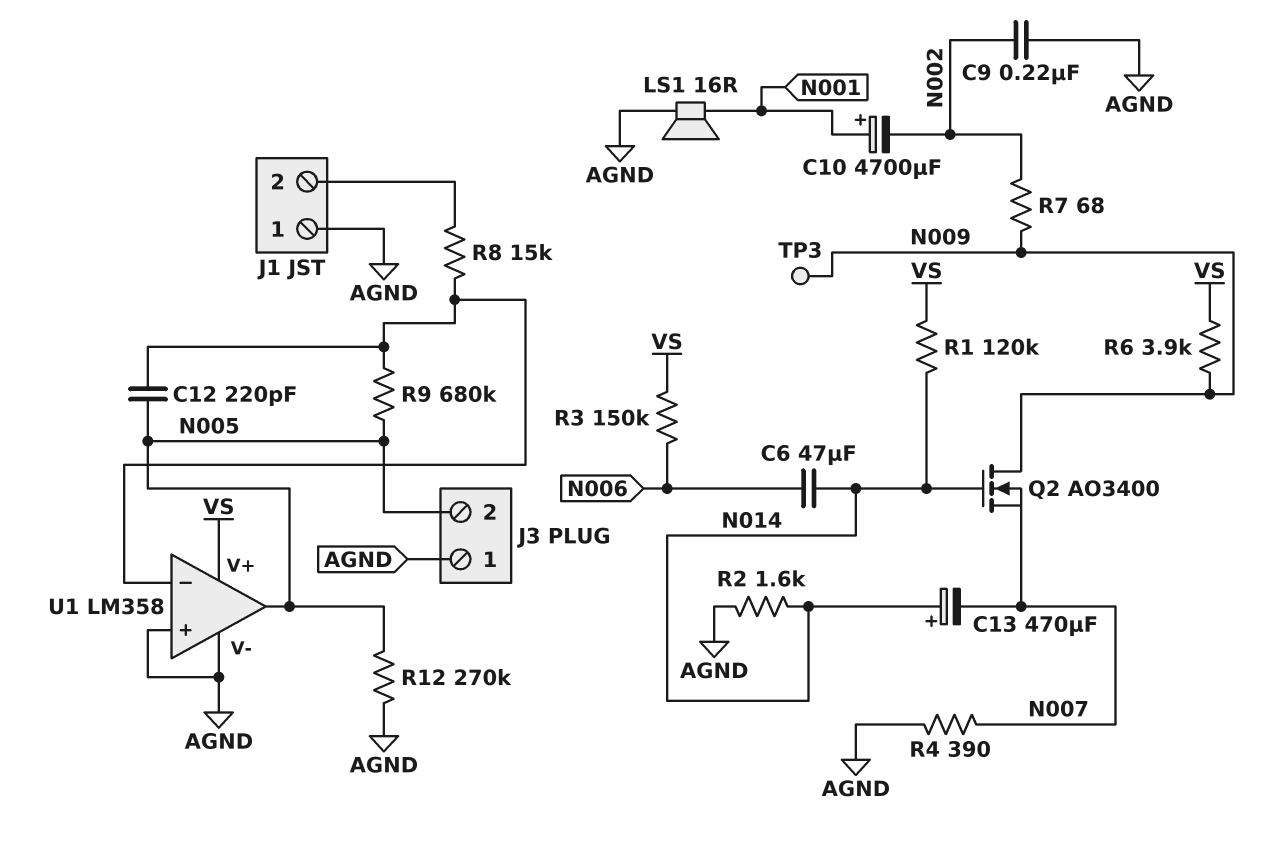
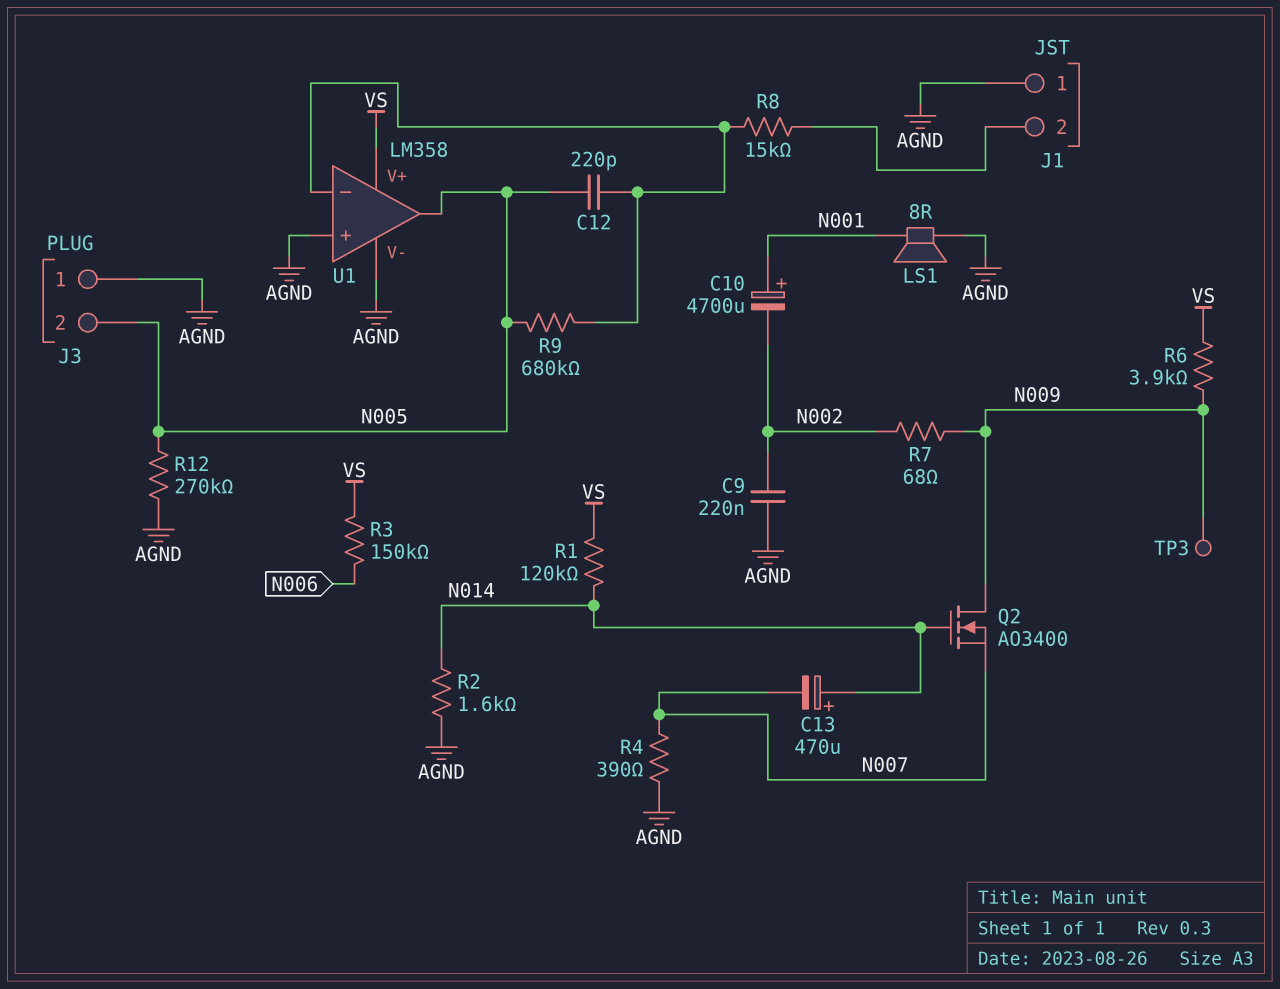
C6: 47uF (N006, N014) -> none
LS1: speaker 16R (AGND, N001) -> speaker 8R (AGND, N001)

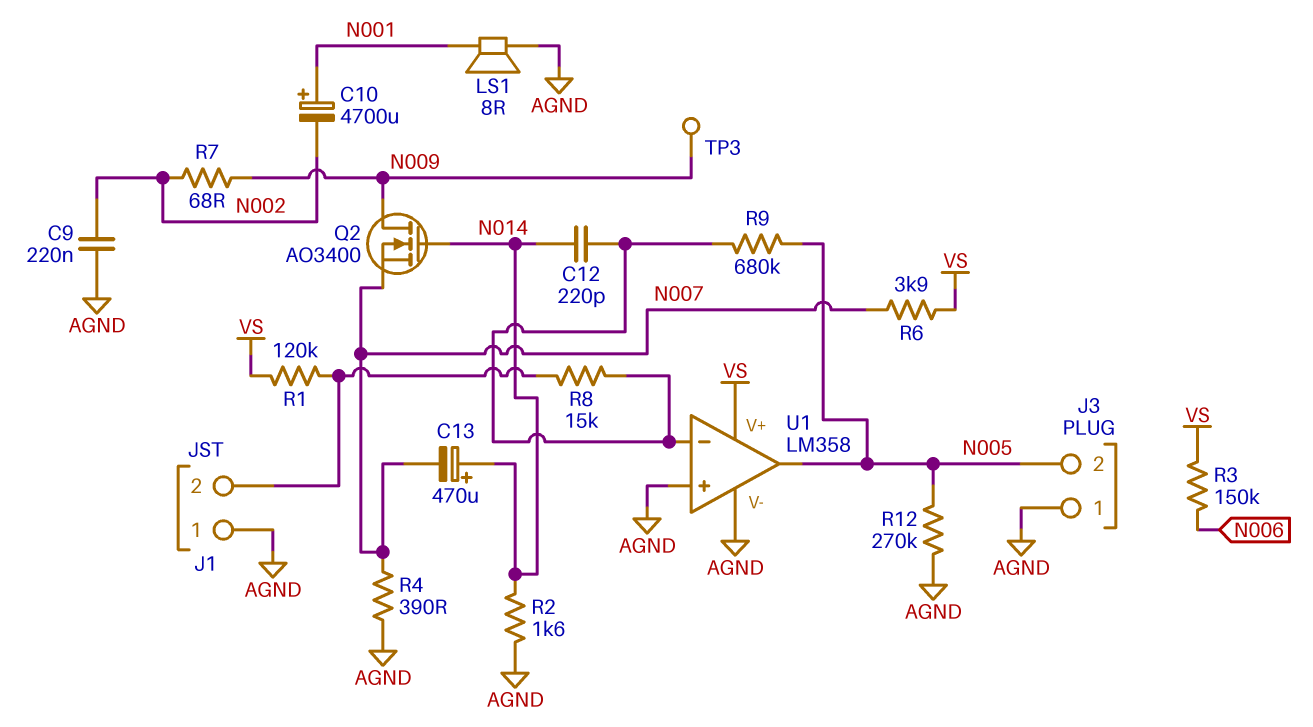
C12: 220pF (N005, U1/in-) -> 220pF (N014, U1/in-)
R1: 120k (N014, VS) -> 120k (J1/2, VS)
R6: 3.9k (N009, VS) -> 3.9k (N007, VS)

